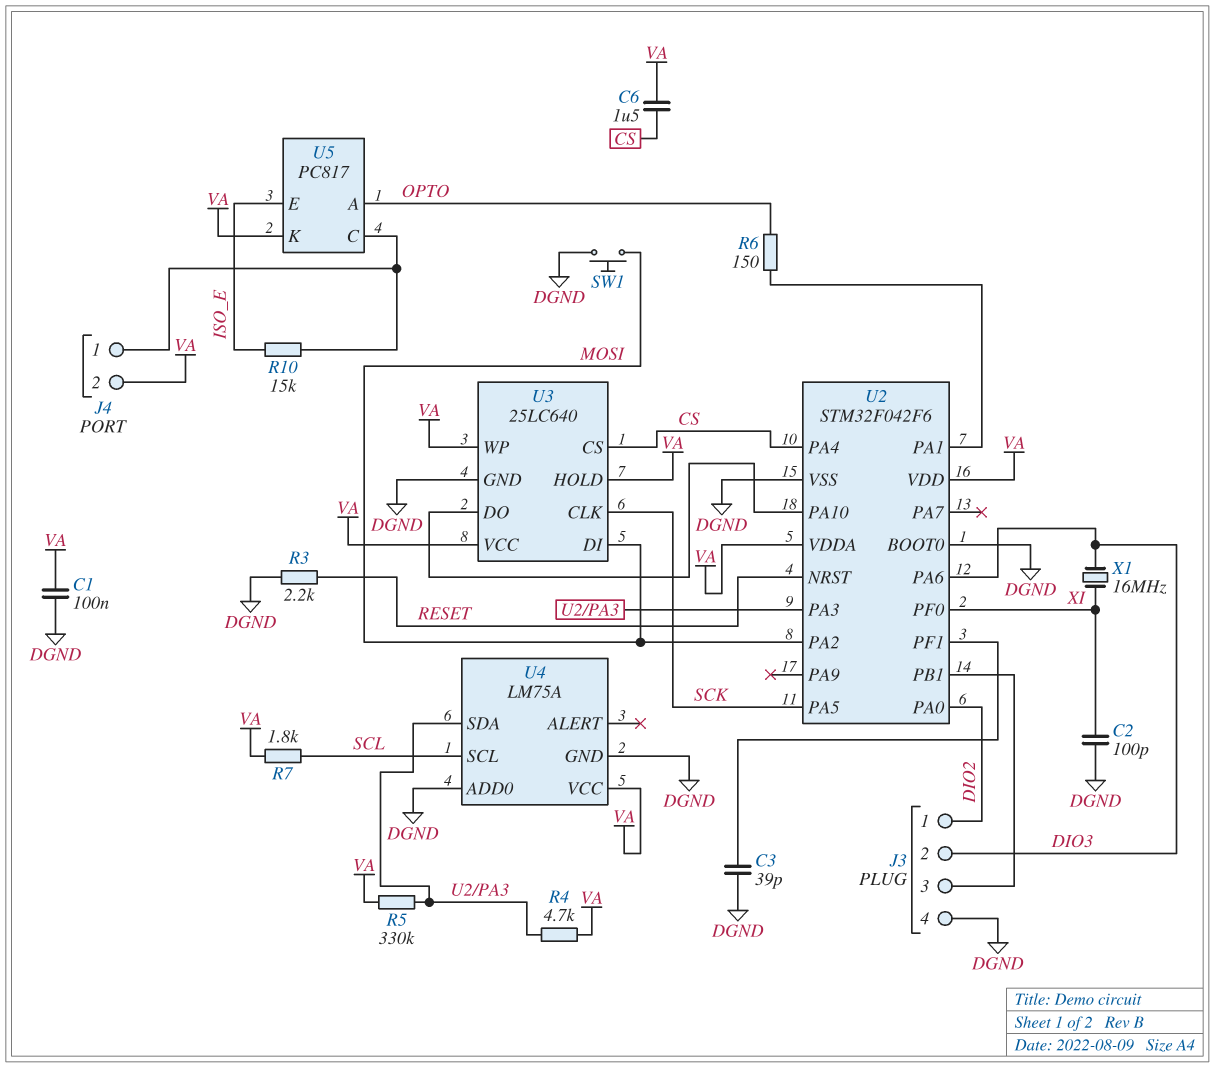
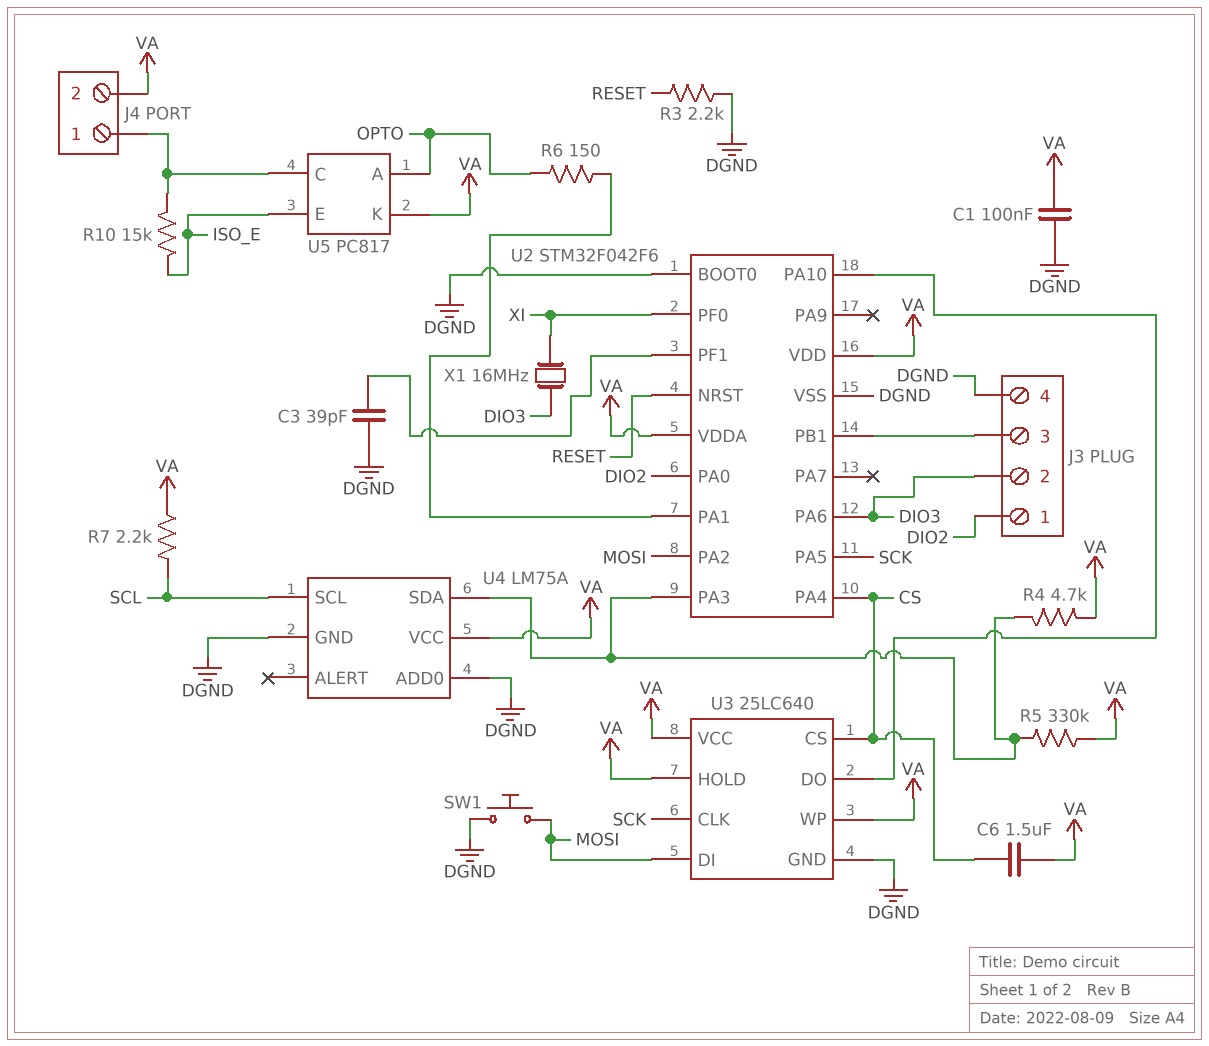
C2: 100pF (DGND, XI) -> none
R7: 1.8k (SCL, VA) -> 2.2k (SCL, VA)

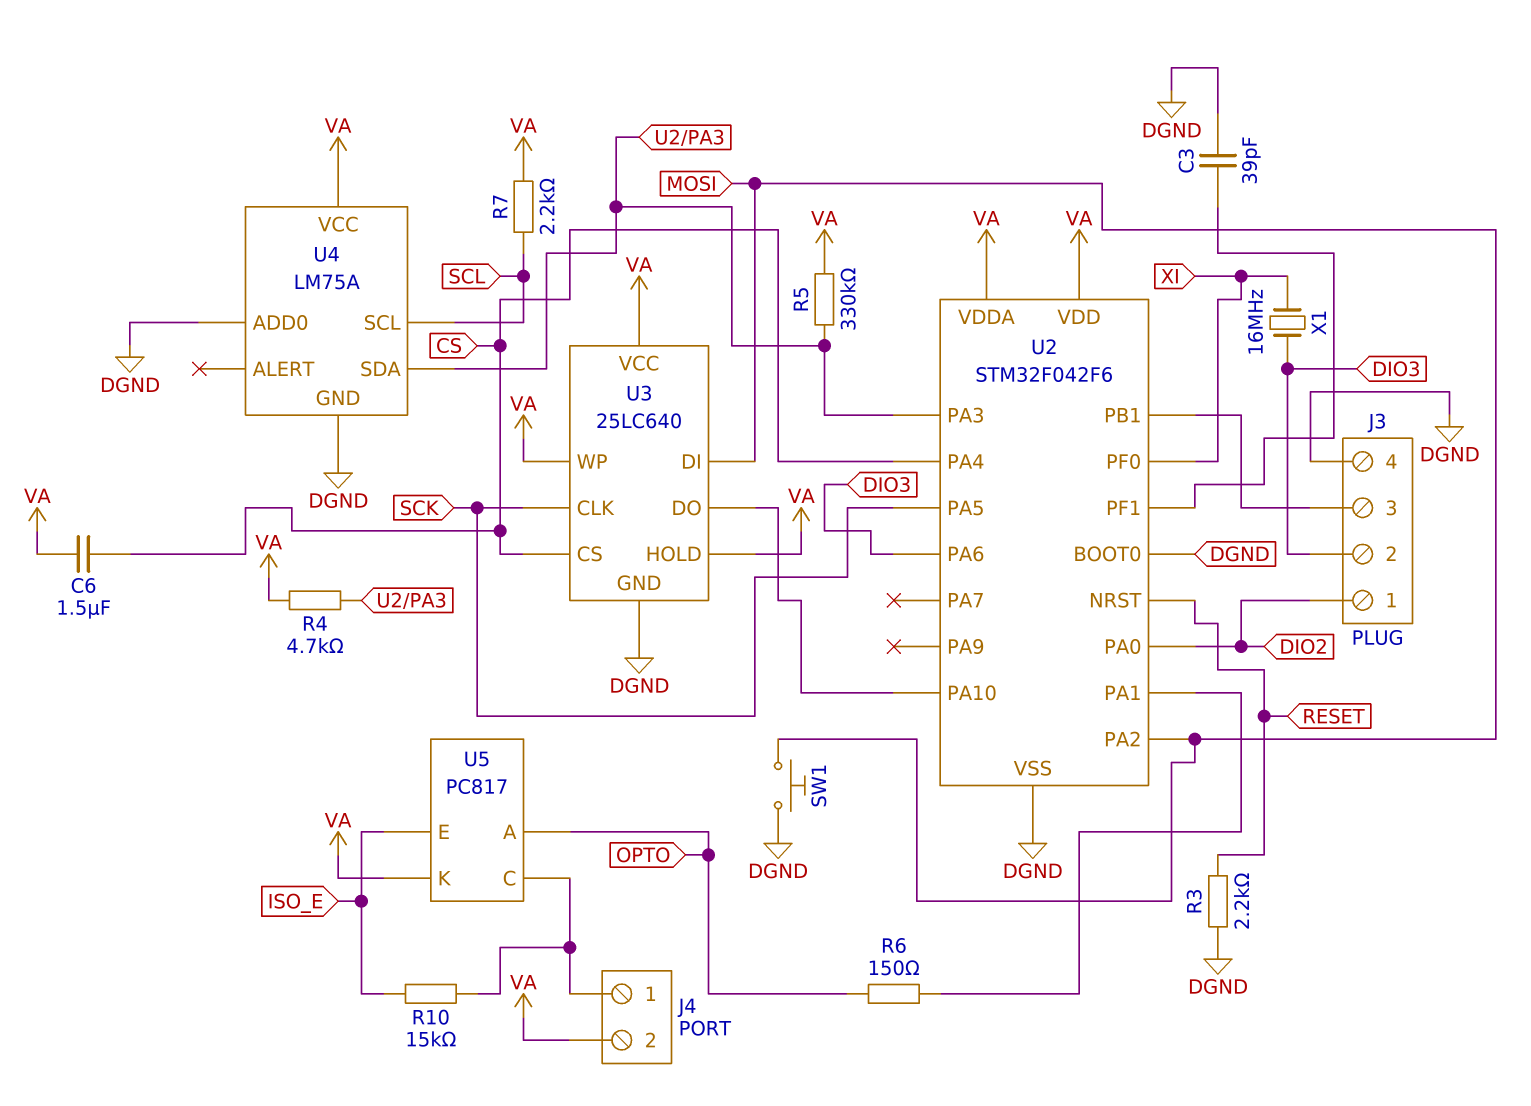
C1: 100nF (DGND, VA) -> none

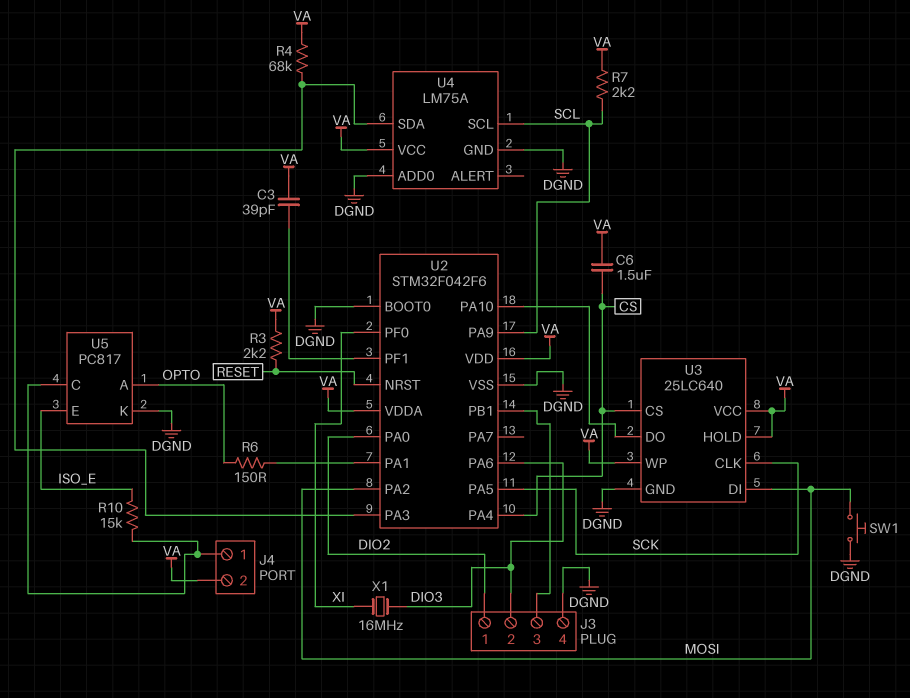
C3: 39pF (DGND, U2/PF1) -> 39pF (U2/PF1, VA)
R3: 2.2k (DGND, RESET) -> 2.2k (RESET, VA)
R4: 4.7k (U2/PA3, VA) -> 68k (U2/PA3, VA)
R5: 330k (U2/PA3, VA) -> none
U2 pin PA9: none -> SCL
U5 pin K: VA -> DGND

